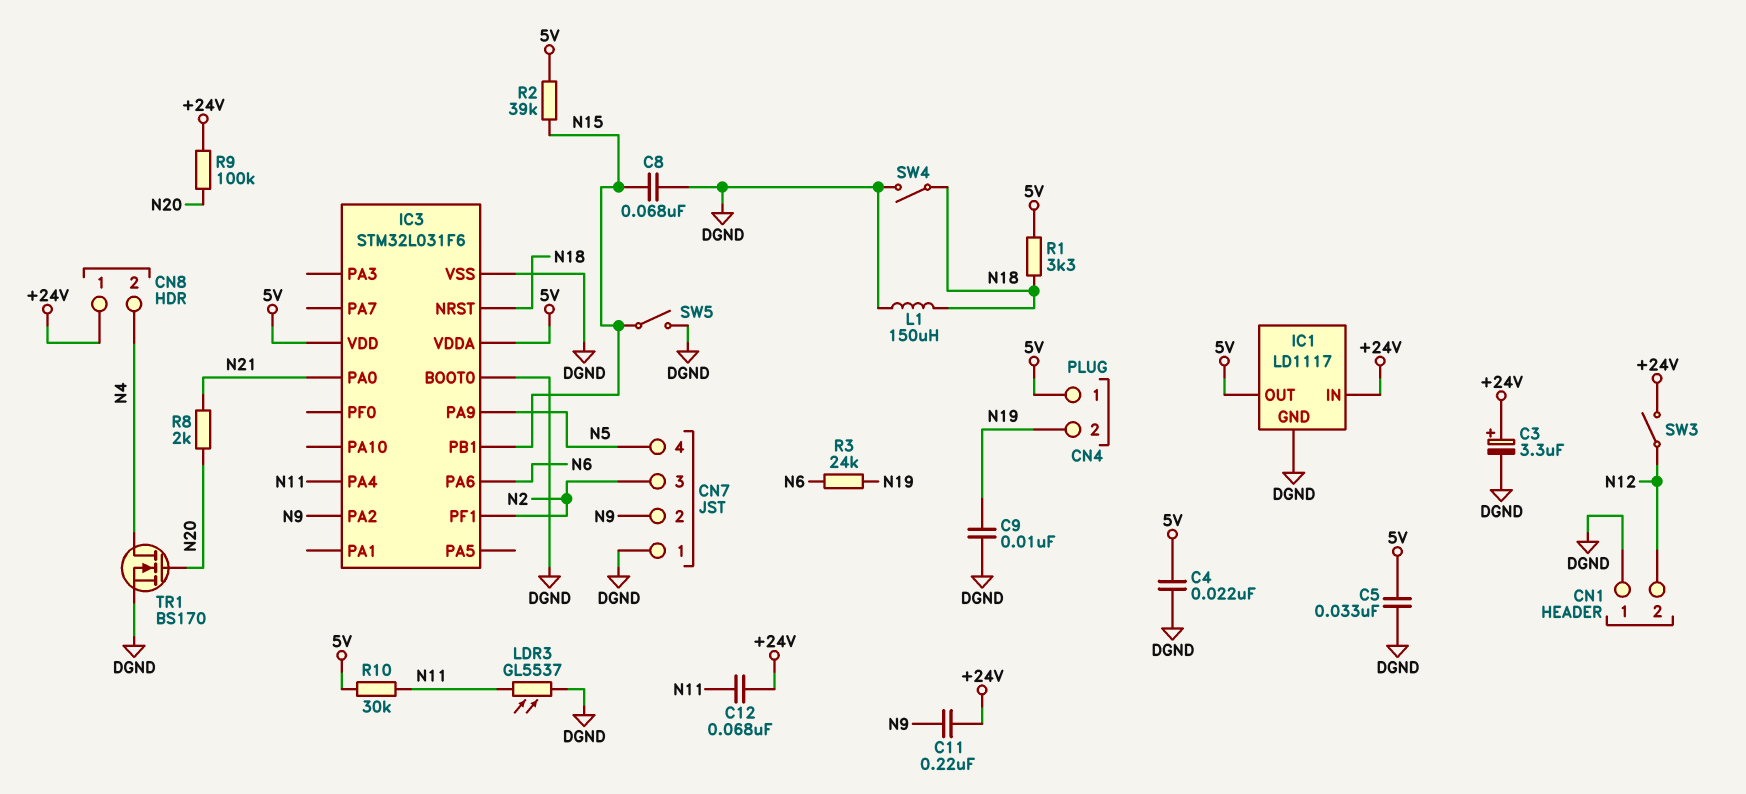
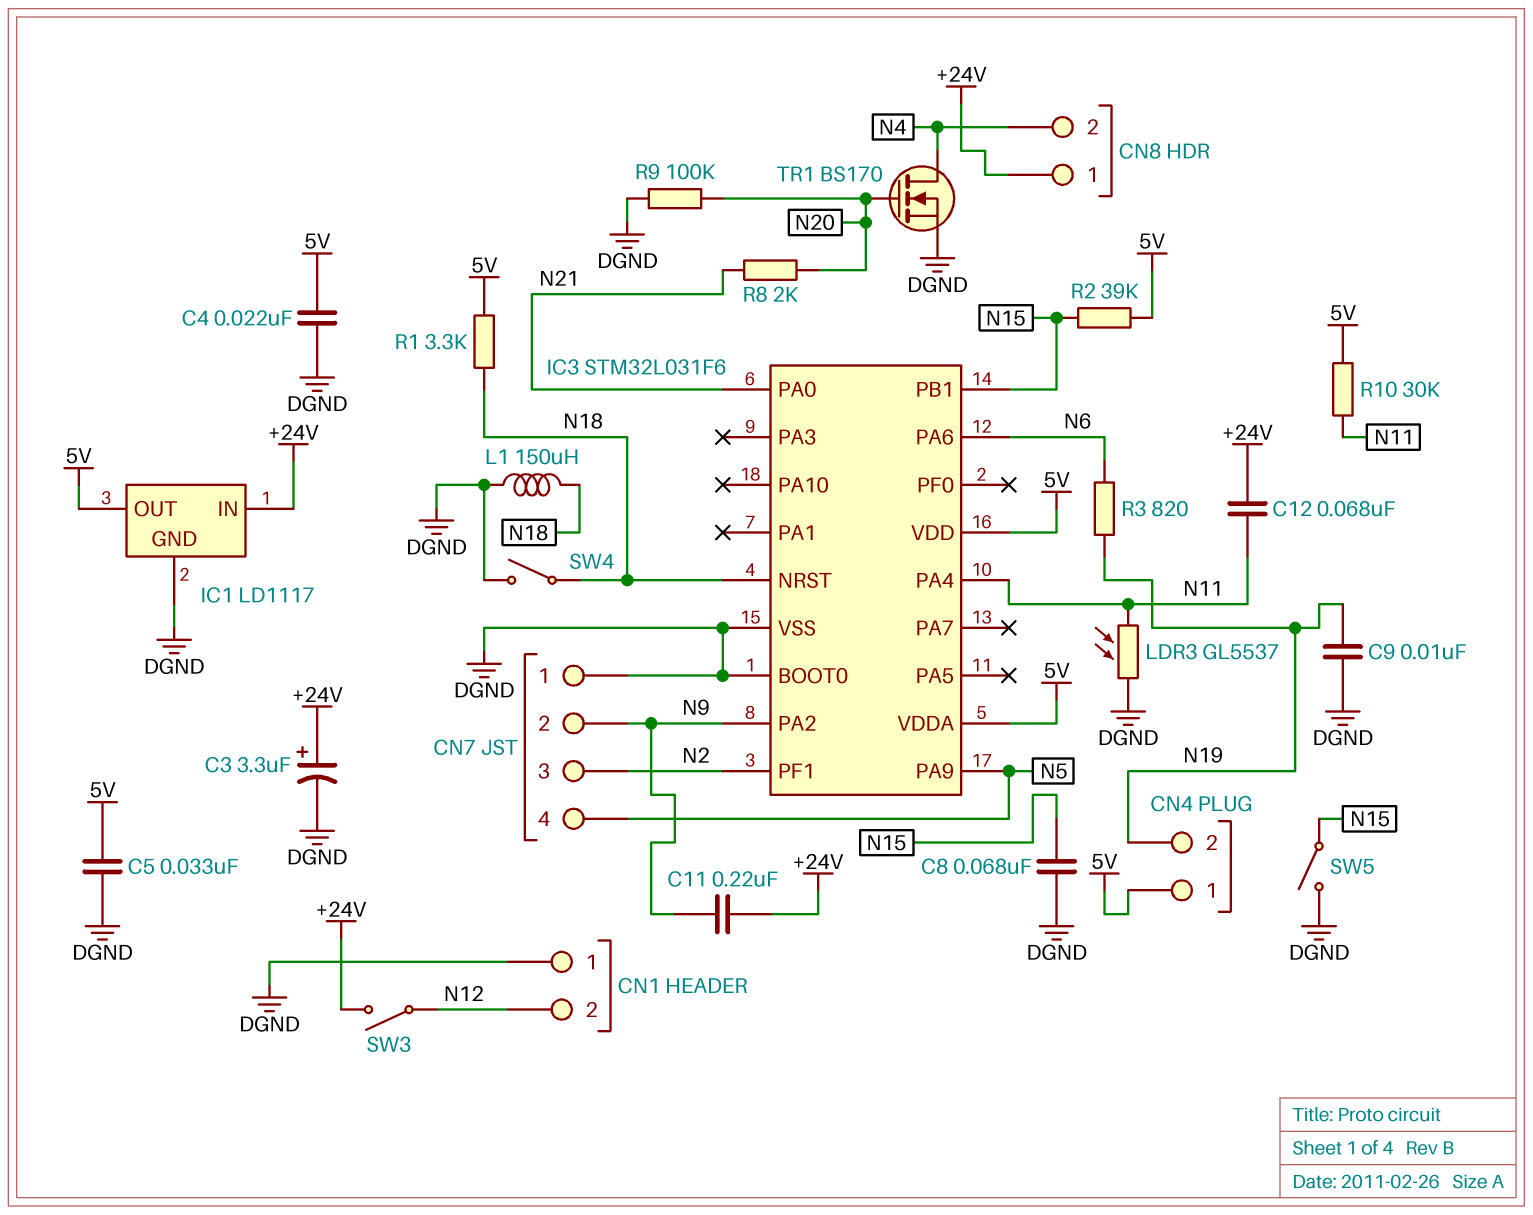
R3: 24k (N6, N19) -> 820 (N6, N19)
R9: 100k (+24V, N20) -> 100k (DGND, N20)

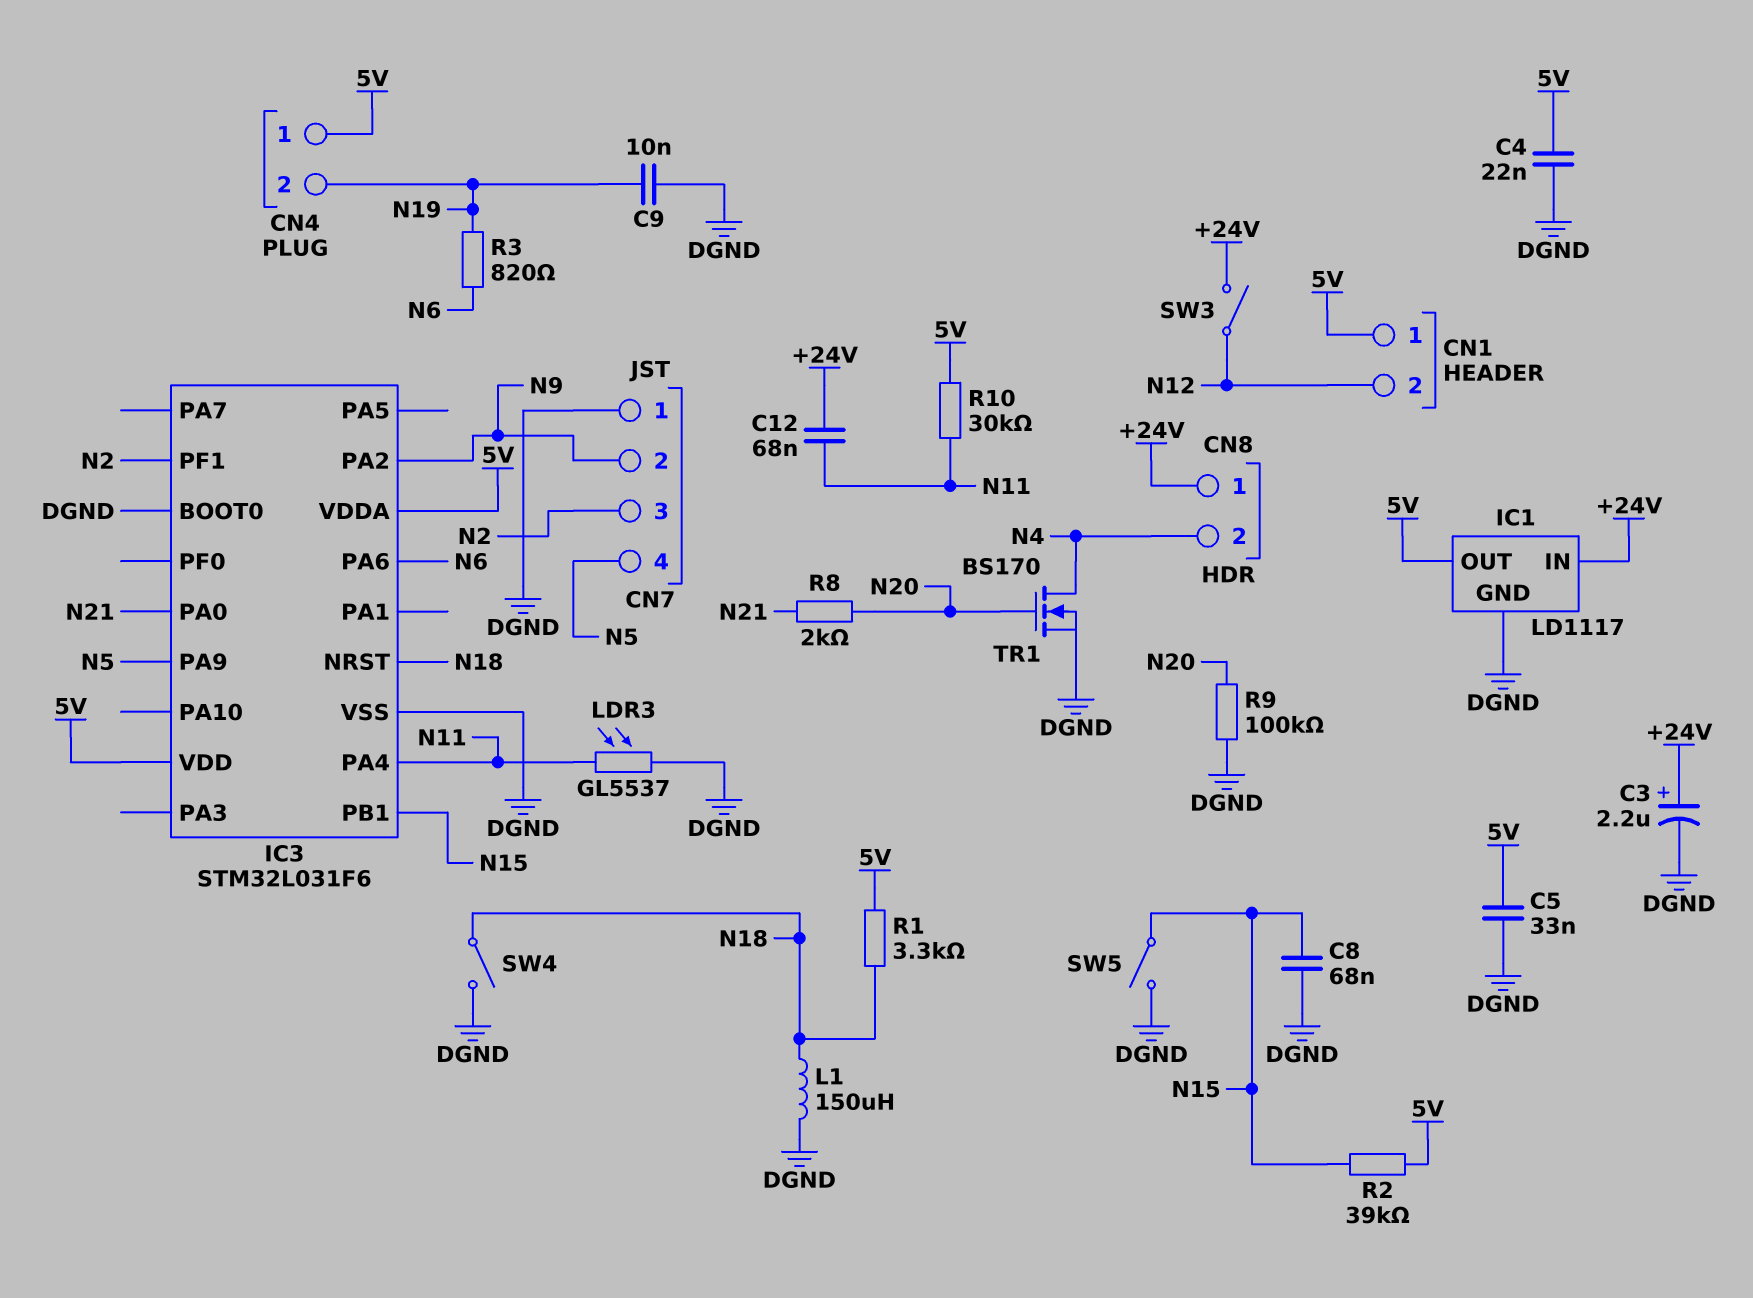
C3: 3.3uF (plus +24V, minus DGND) -> 2.2uF (plus +24V, minus DGND)
C11: 220nF (+24V, N9) -> none
CN1 pin 1: DGND -> 5V

